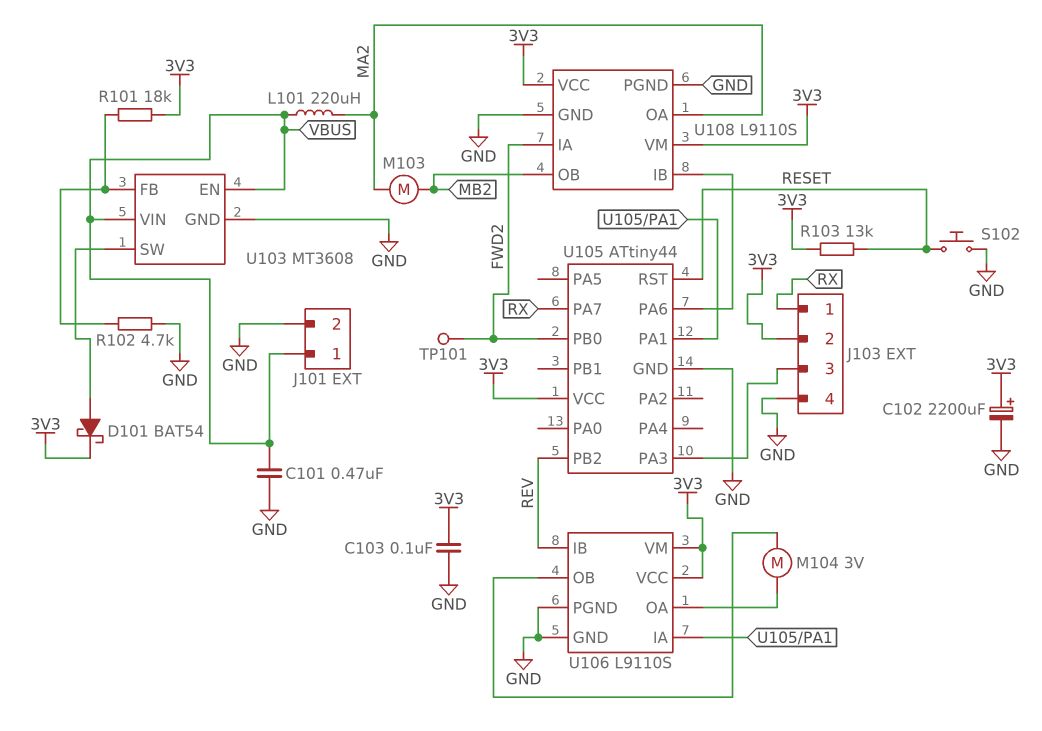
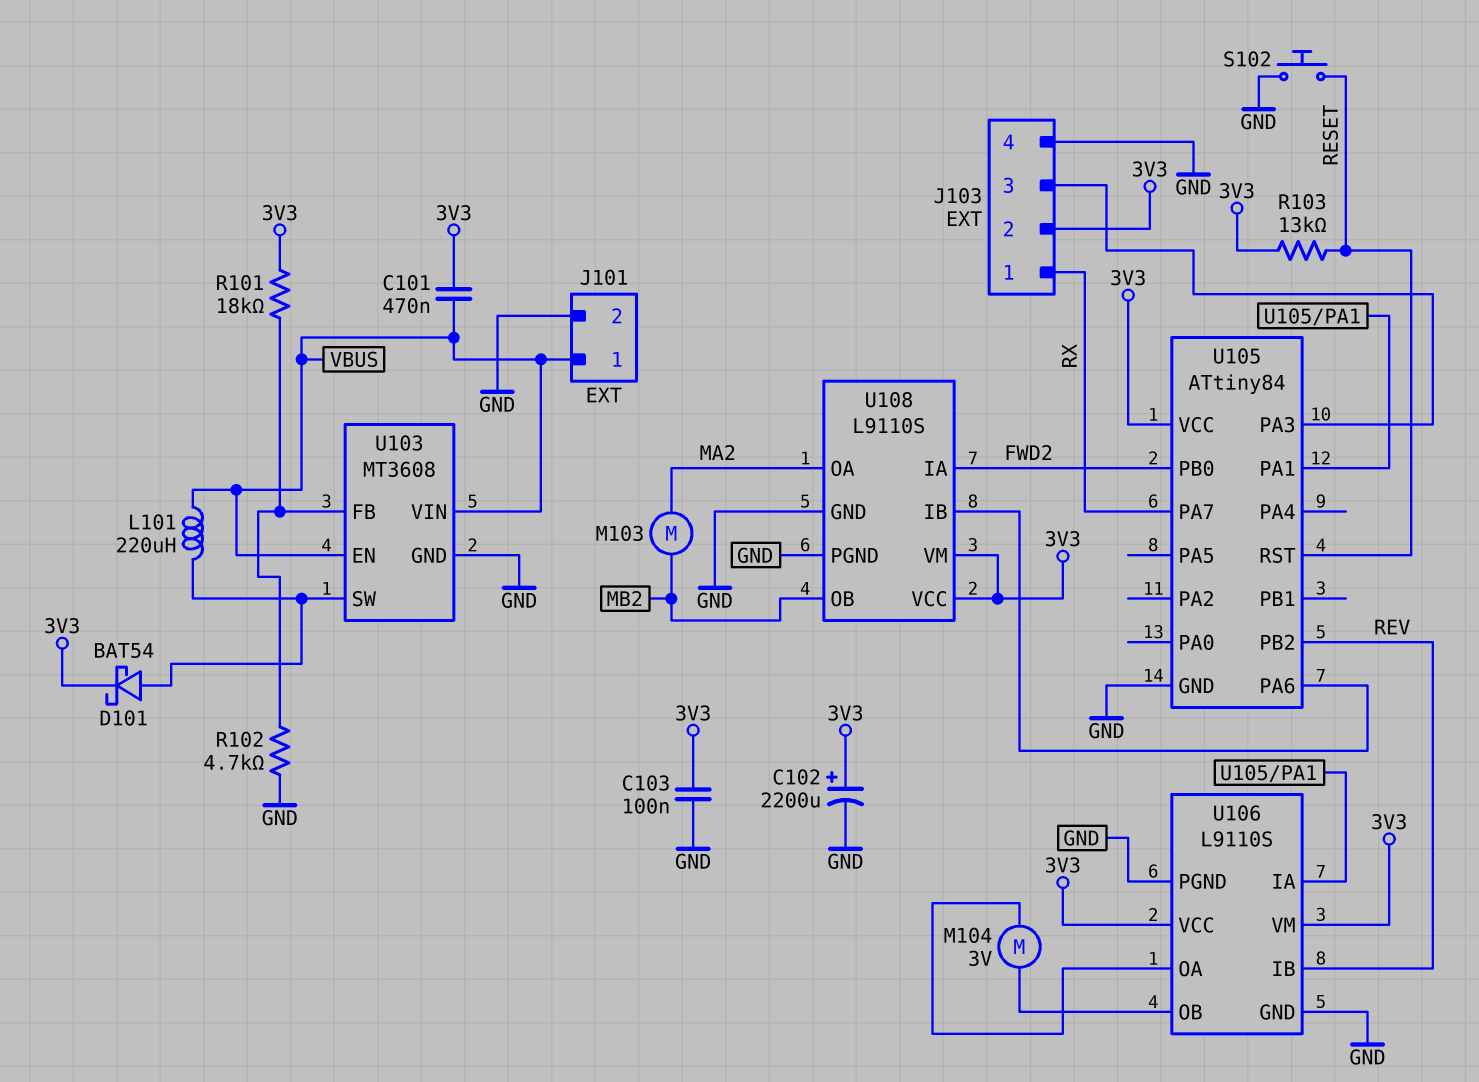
C101: 470nF (GND, VBUS) -> 470nF (3V3, VBUS)
L101: 220uH (MA2, VBUS) -> 220uH (U103/SW, VBUS)
TP101: test point (FWD2) -> none
U105: ATtiny44 -> ATtiny84

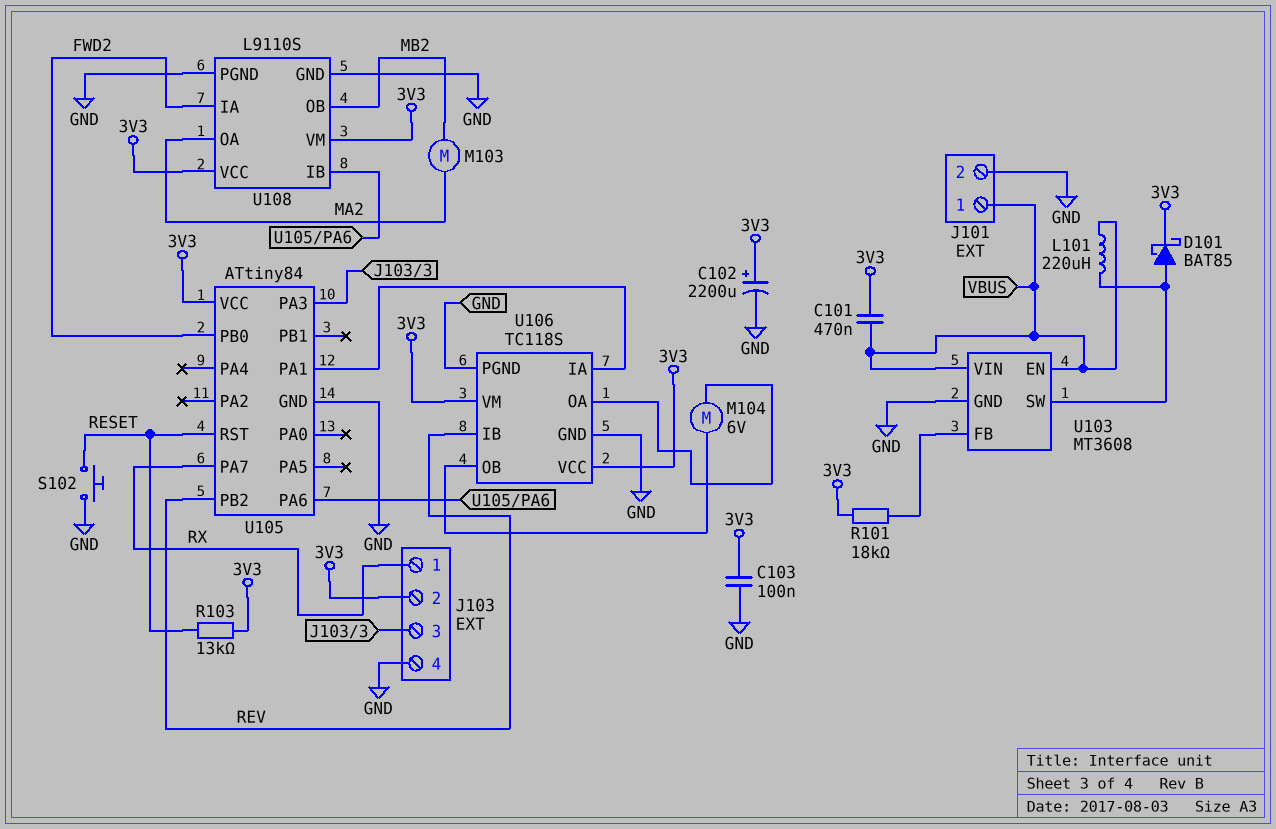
D101: schottky BAT54 (A U103/SW, K 3V3) -> schottky BAT85 (A U103/SW, K 3V3)
M104: motor 3V (U106/OA, U106/OB) -> motor 6V (U106/OA, U106/OB)
R102: 4.7k (GND, U103/FB) -> none
U106: L9110S -> TC118S

